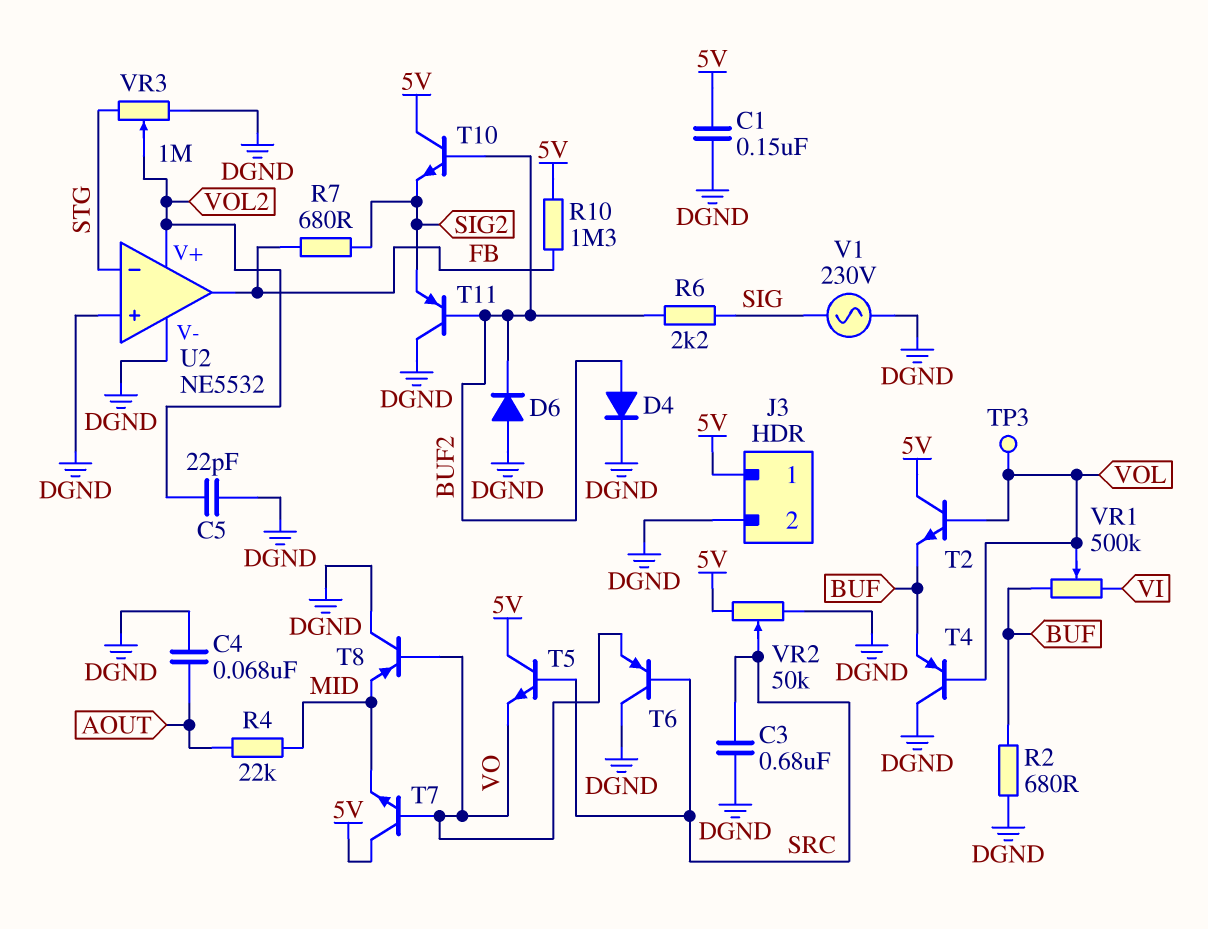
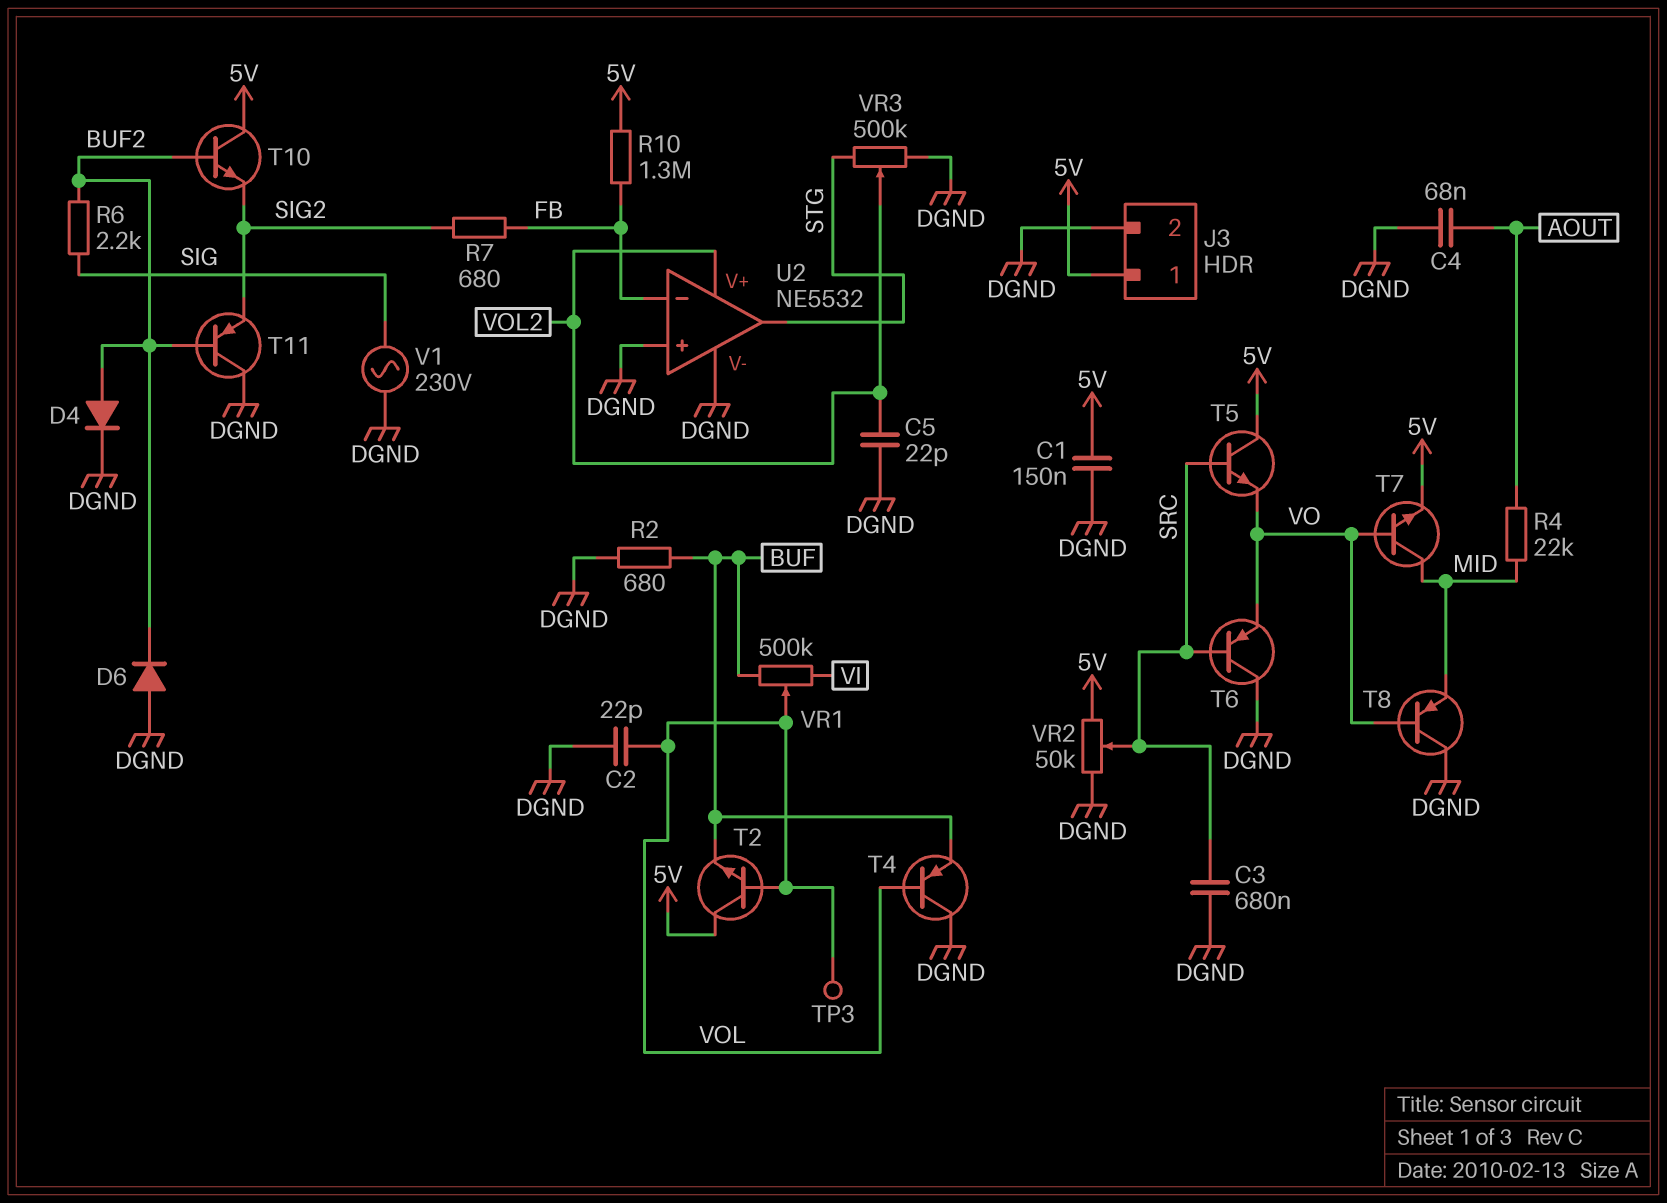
C2: none -> 22pF (DGND, VOL)
T7: NPN (B VO, C 5V, E MID) -> NPN (B VO, C MID, E 5V)
U2 pin in-: STG -> FB
U2 pin out: FB -> STG
VR3: 1M (DGND, STG, wiper VOL2) -> 500k (DGND, STG, wiper VOL2)

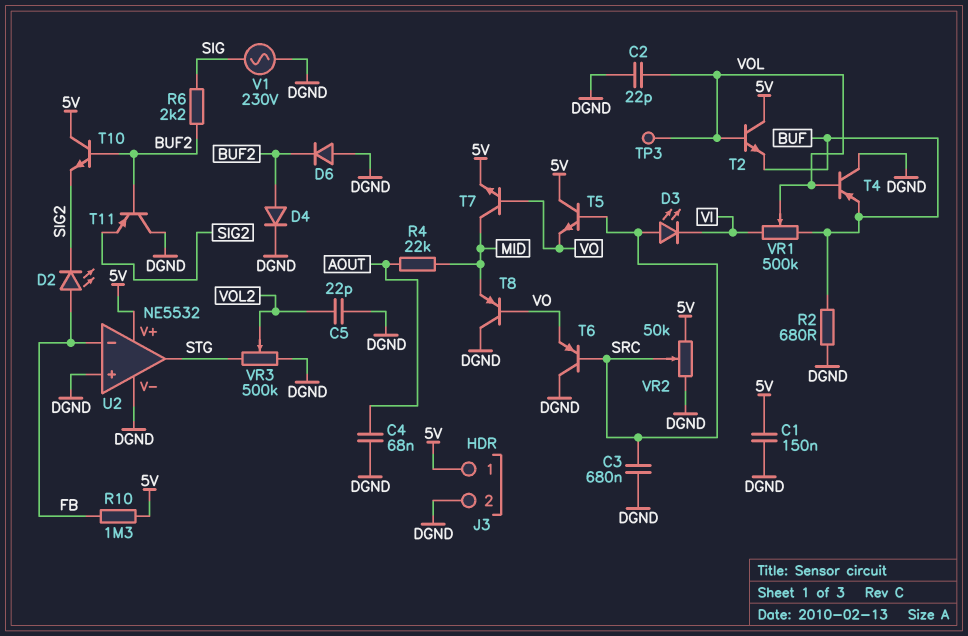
D2: none -> LED (A FB, K SIG2)
D3: none -> LED (A SRC, K VI)
R7: 680 (FB, SIG2) -> none
U2 pin V+: VOL2 -> 5V

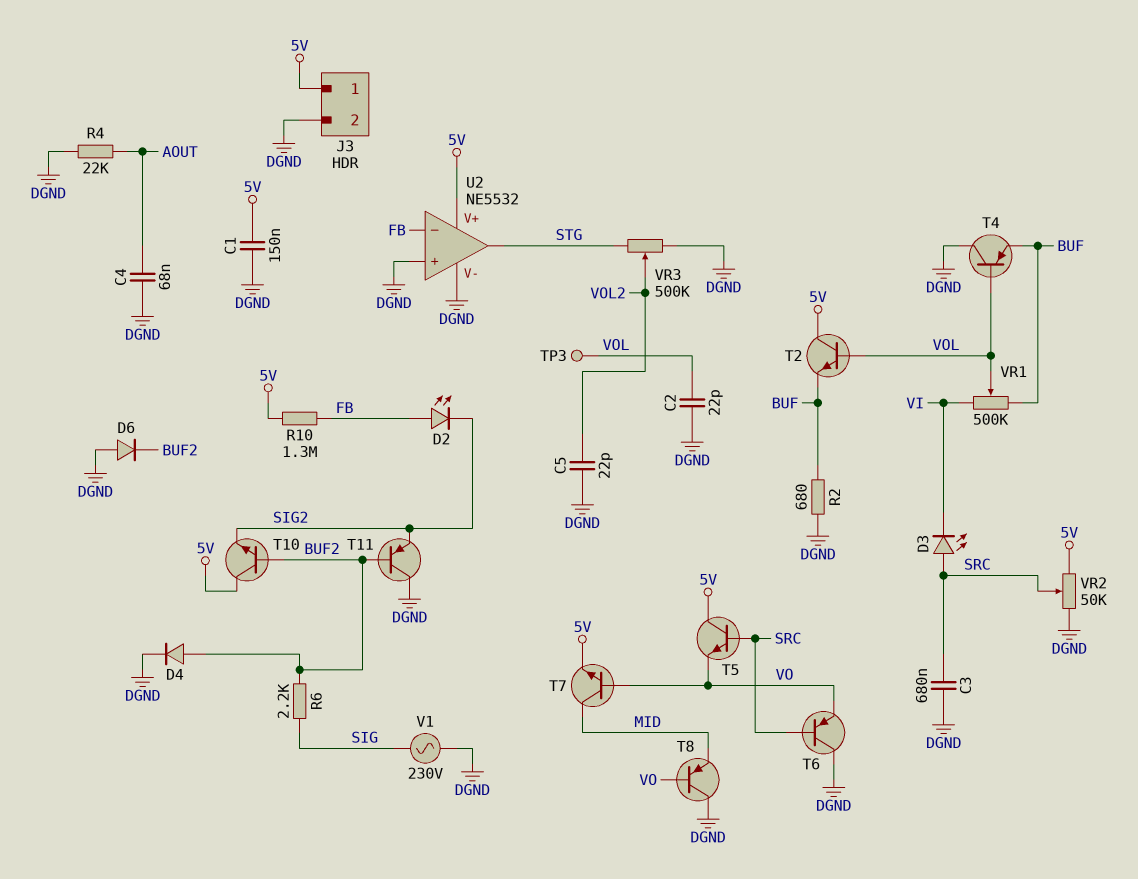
R4: 22k (AOUT, MID) -> 22k (AOUT, DGND)

